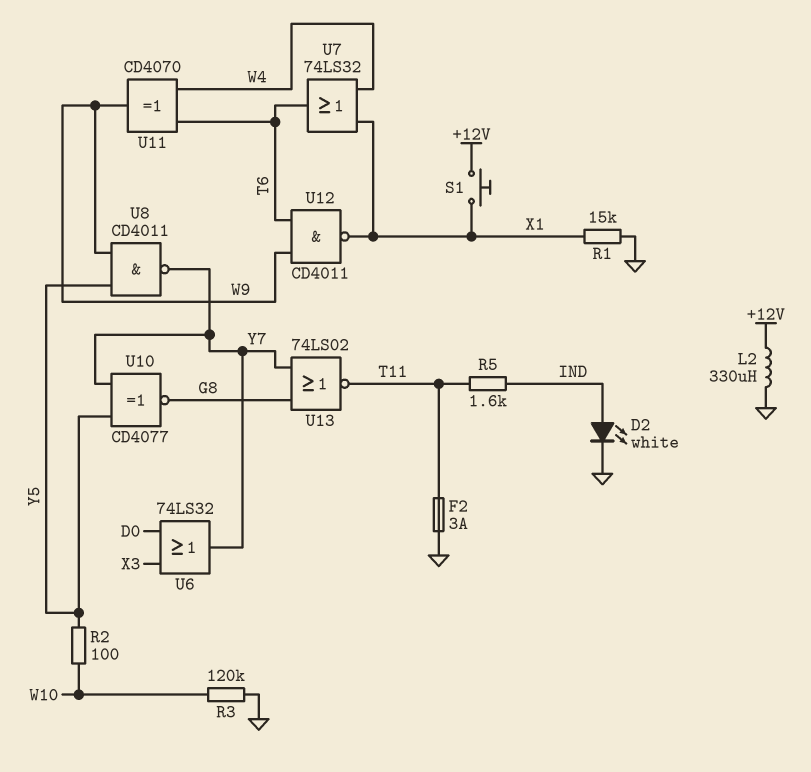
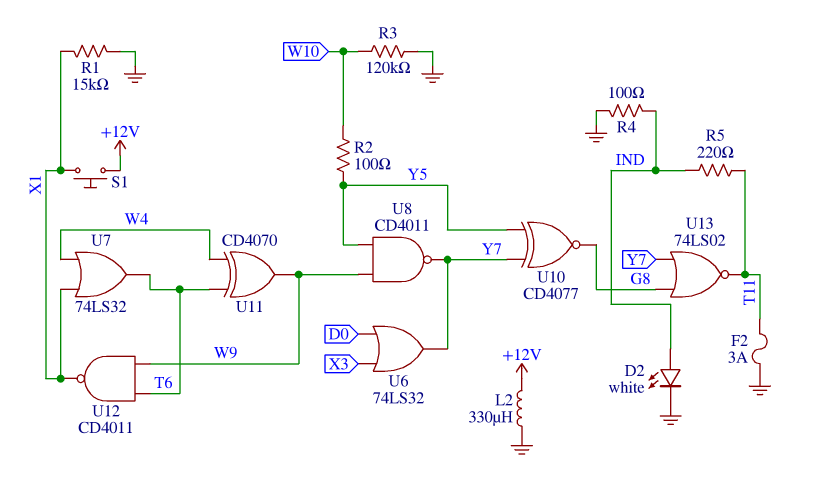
R4: none -> 100 (GND, IND)
R5: 1.6k (IND, T11) -> 220 (IND, T11)

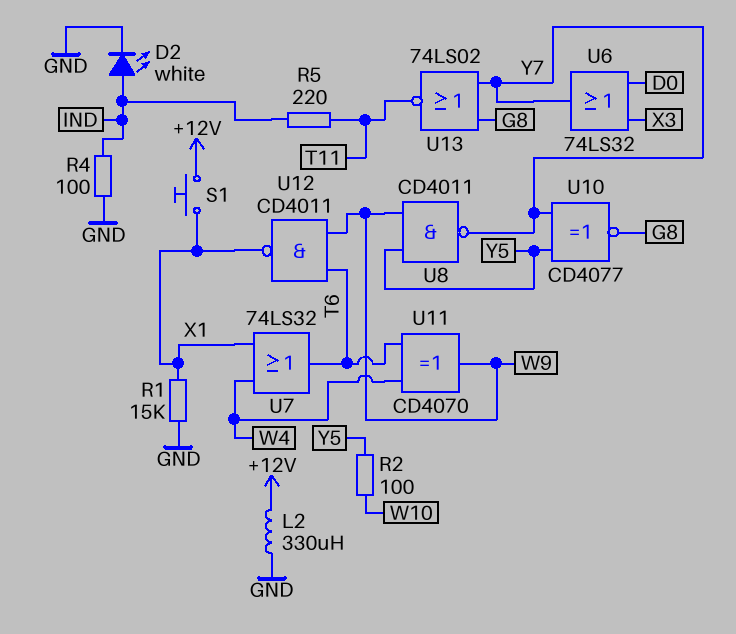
F2: 3A (GND, T11) -> none
R3: 120k (GND, W10) -> none

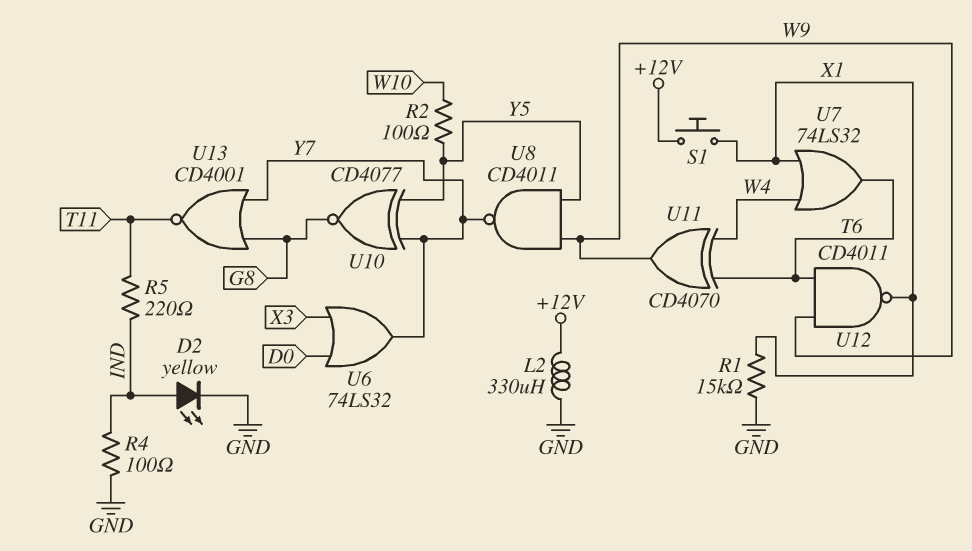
D2: LED white (A IND, K GND) -> LED yellow (A IND, K GND)
U13: NOR 74LS02 (in G8, in Y7, out T11) -> NOR CD4001 (in G8, in Y7, out T11)

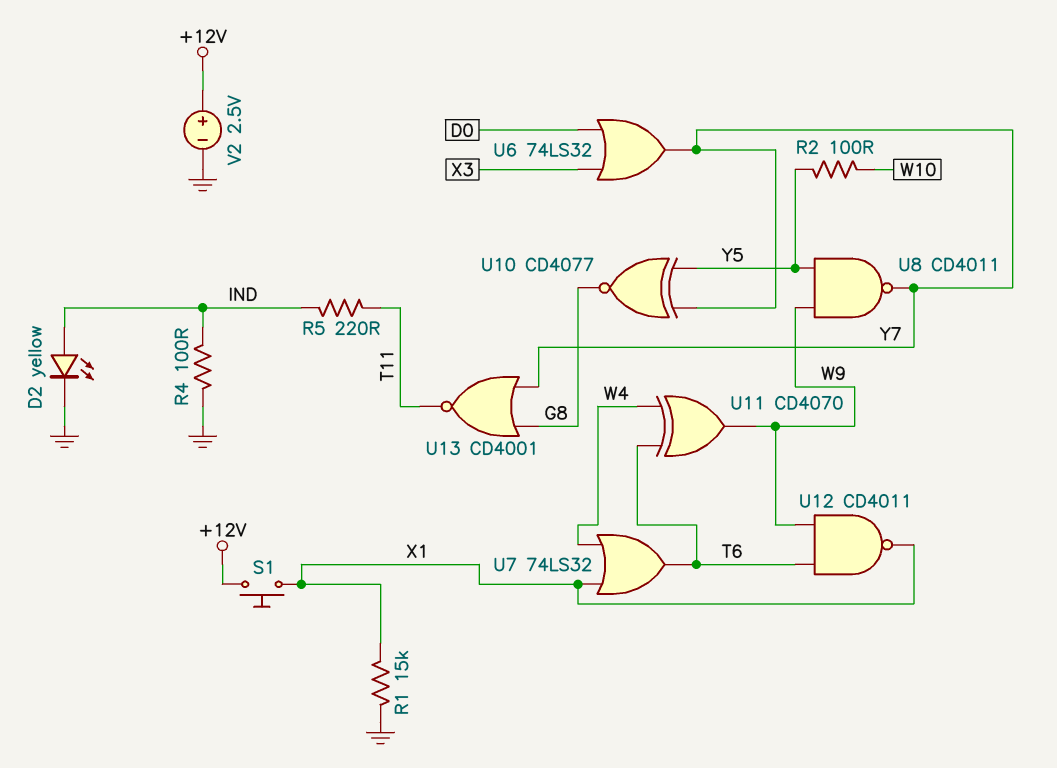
L2: 330uH (+12V, GND) -> none
V2: none -> 2.5V (plus +12V, minus GND)

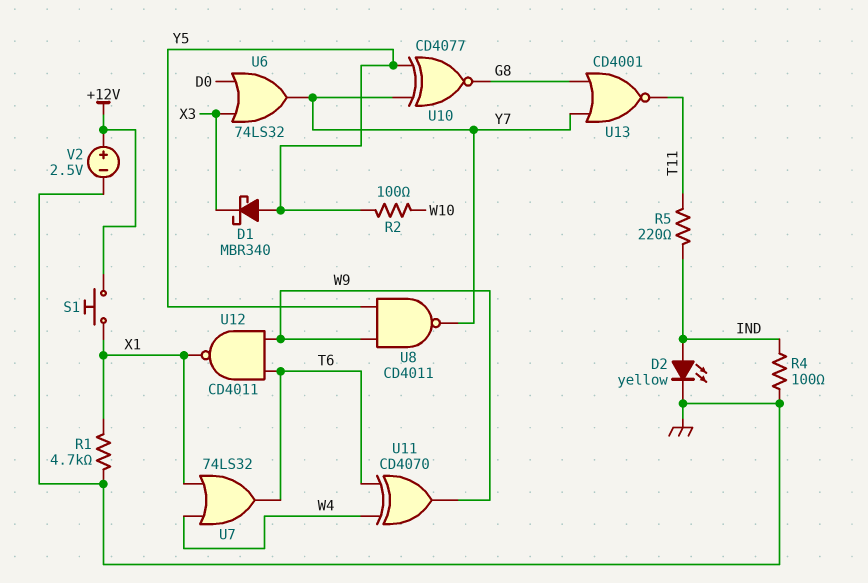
D1: none -> schottky MBR340 (A Y5, K X3)
R1: 15k (GND, X1) -> 4.7k (GND, X1)

